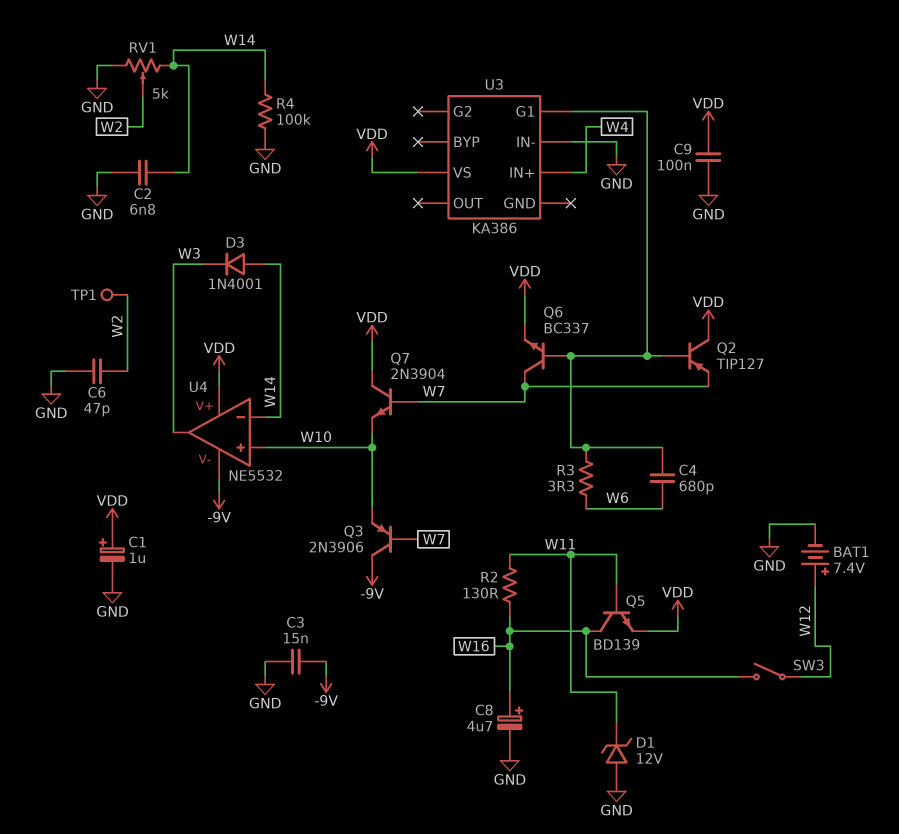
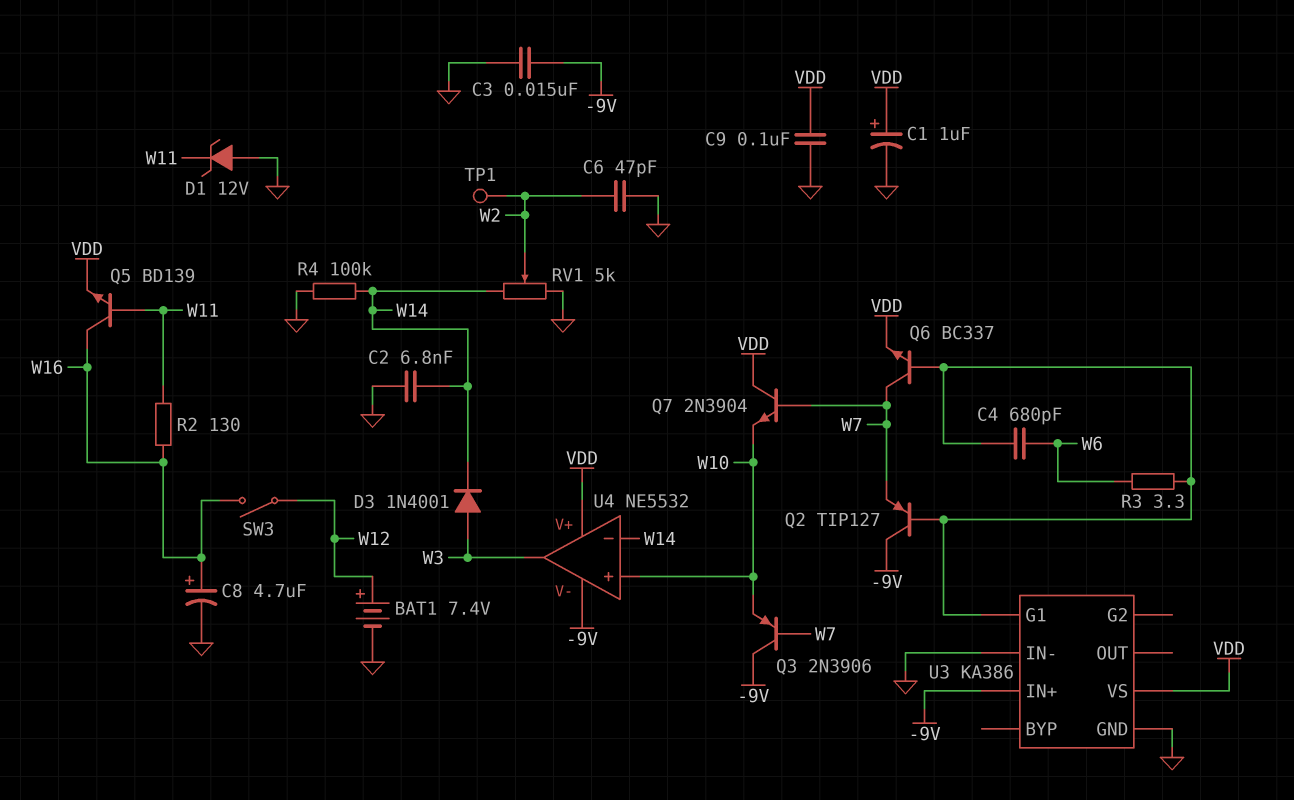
D3: diode 1N4001 (A W14, K W3) -> diode 1N4001 (A W3, K W14)
Q2: PNP TIP127 (B U3/G1, C VDD, E W7) -> PNP TIP127 (B U3/G1, C -9V, E W7)
U3 pin GND: none -> GND
U3 pin IN+: W4 -> -9V

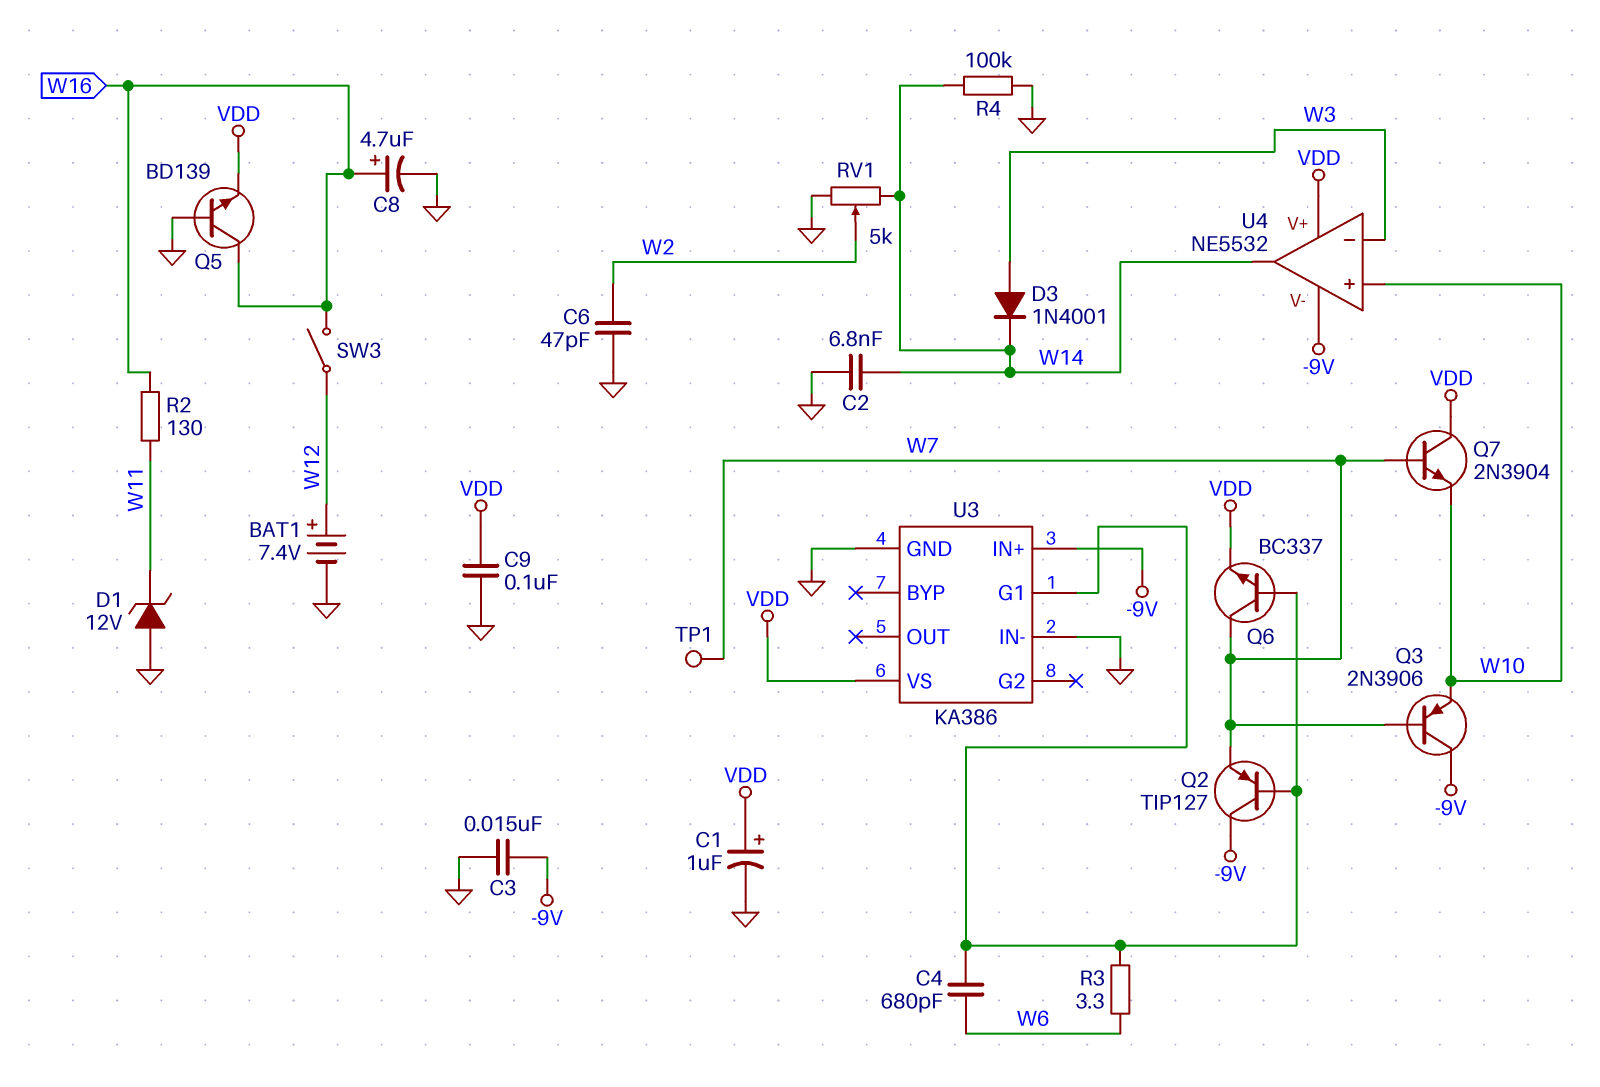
Q5: NPN BD139 (B W11, C W16, E VDD) -> NPN BD139 (B GND, C W16, E VDD)
TP1: test point (W2) -> test point (W7)
U4 pin in-: W14 -> W3
U4 pin out: W3 -> W14

